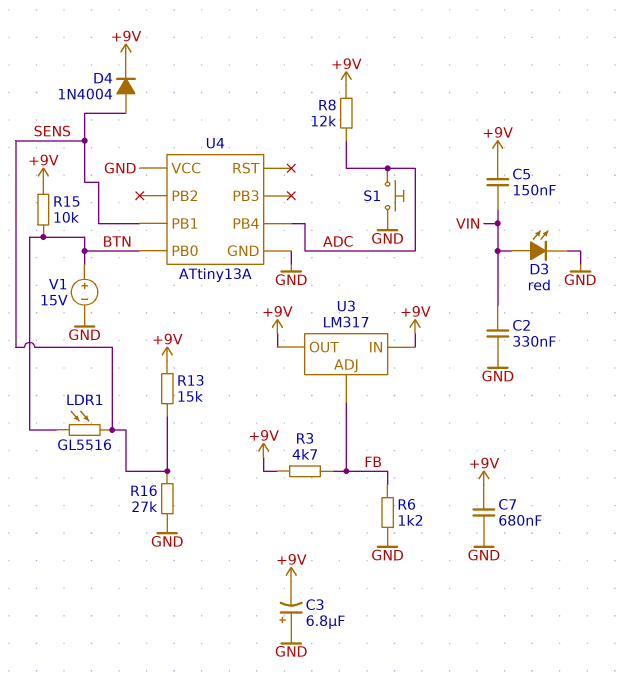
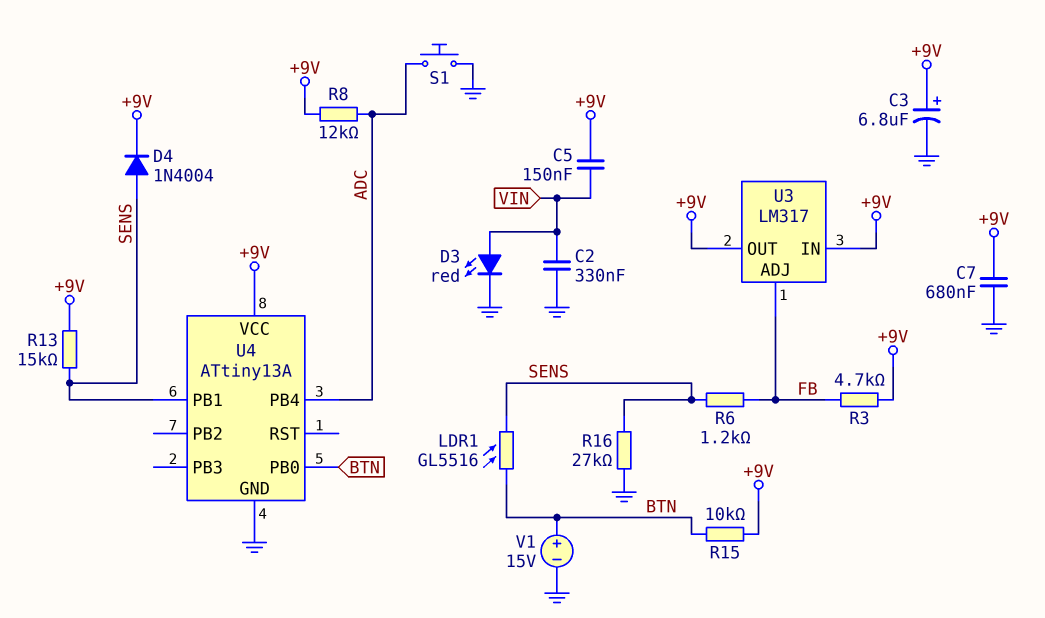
C3: 6.8uF (plus GND, minus +9V) -> 6.8uF (plus +9V, minus GND)
R6: 1.2k (FB, GND) -> 1.2k (FB, SENS)
U4 pin VCC: GND -> +9V

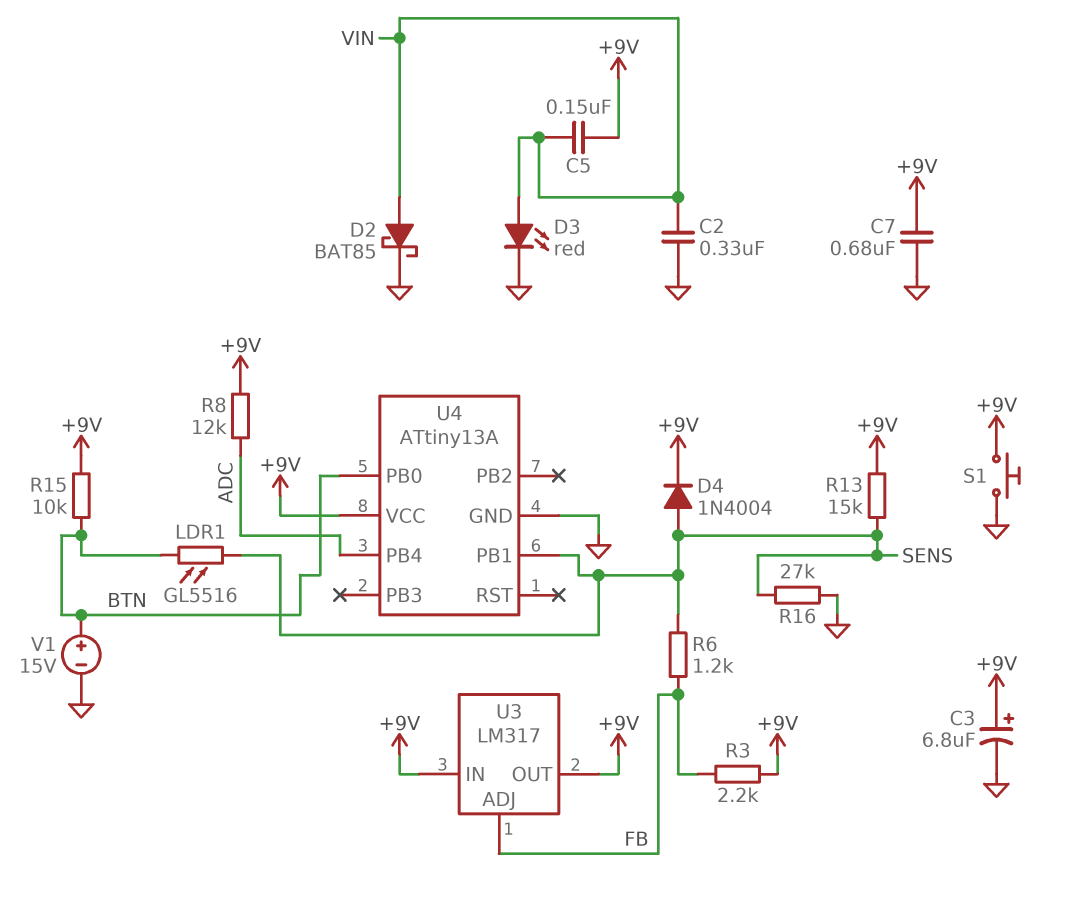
D2: none -> schottky BAT85 (A VIN, K GND)
R3: 4.7k (+9V, FB) -> 2.2k (+9V, FB)
S1: button (ADC, GND) -> button (+9V, GND)

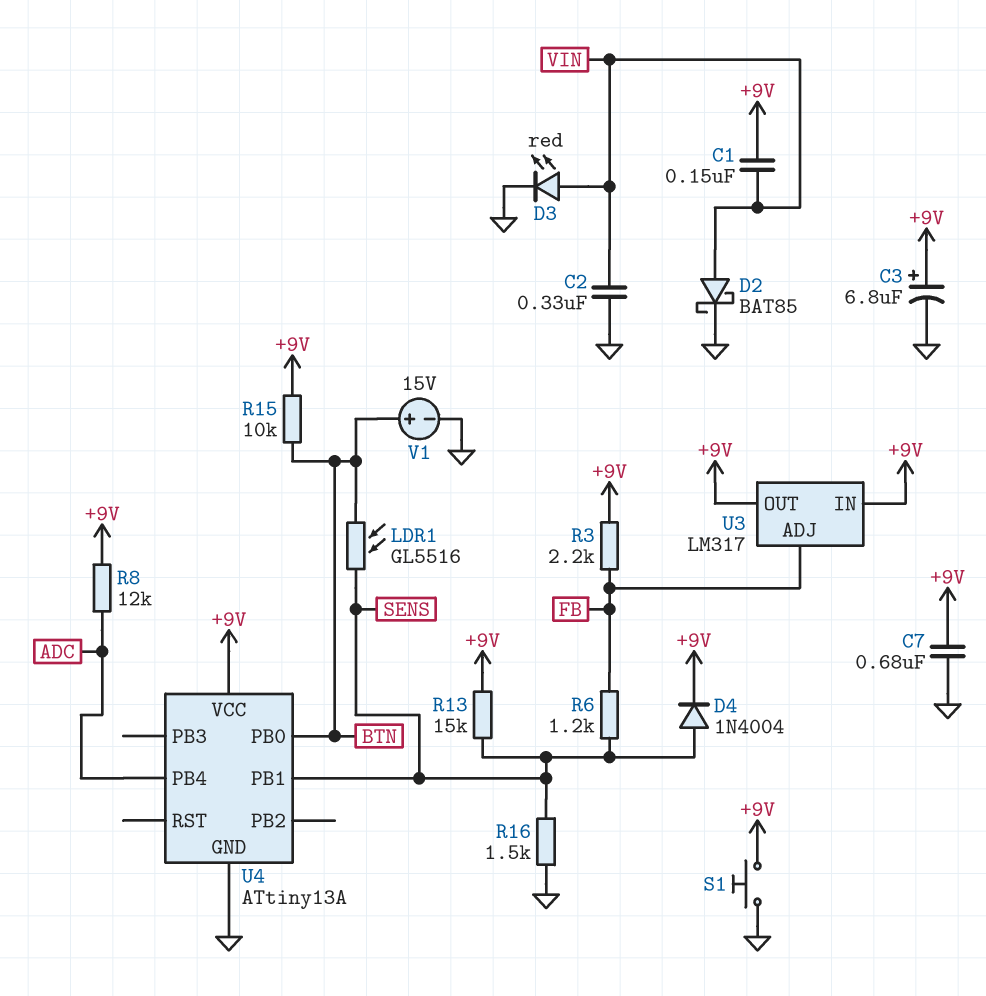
C1: none -> 150nF (+9V, VIN)
C5: 150nF (+9V, VIN) -> none
R16: 27k (GND, SENS) -> 1.5k (GND, SENS)

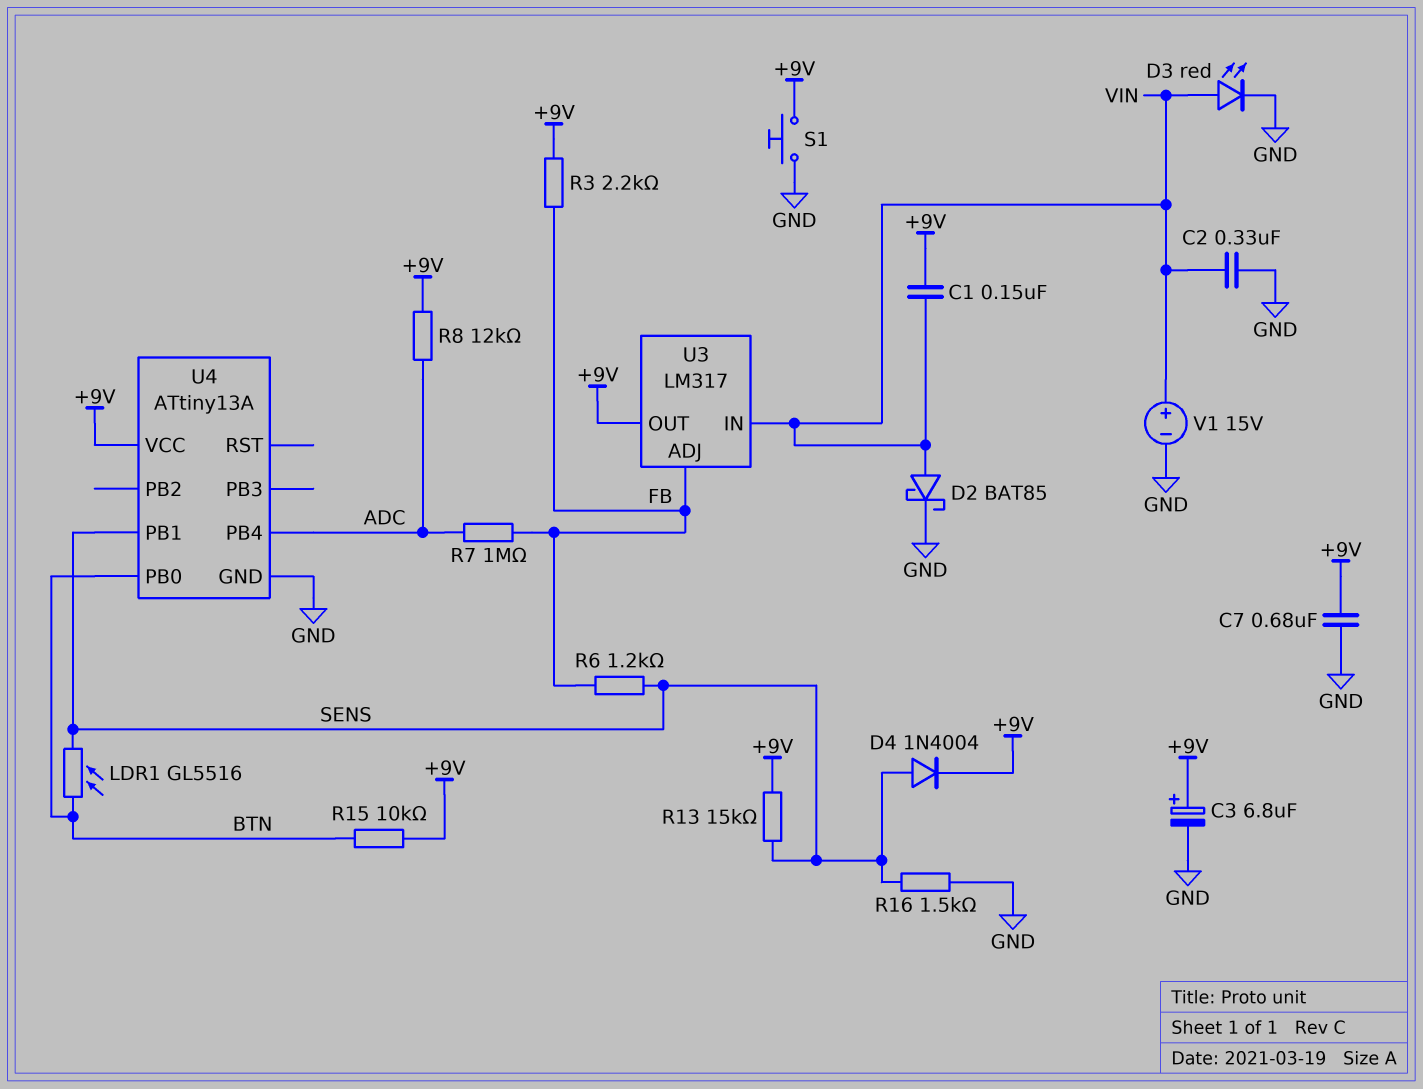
R7: none -> 1M (ADC, FB)
U3 pin IN: +9V -> VIN
V1: 15V (plus BTN, minus GND) -> 15V (plus VIN, minus GND)

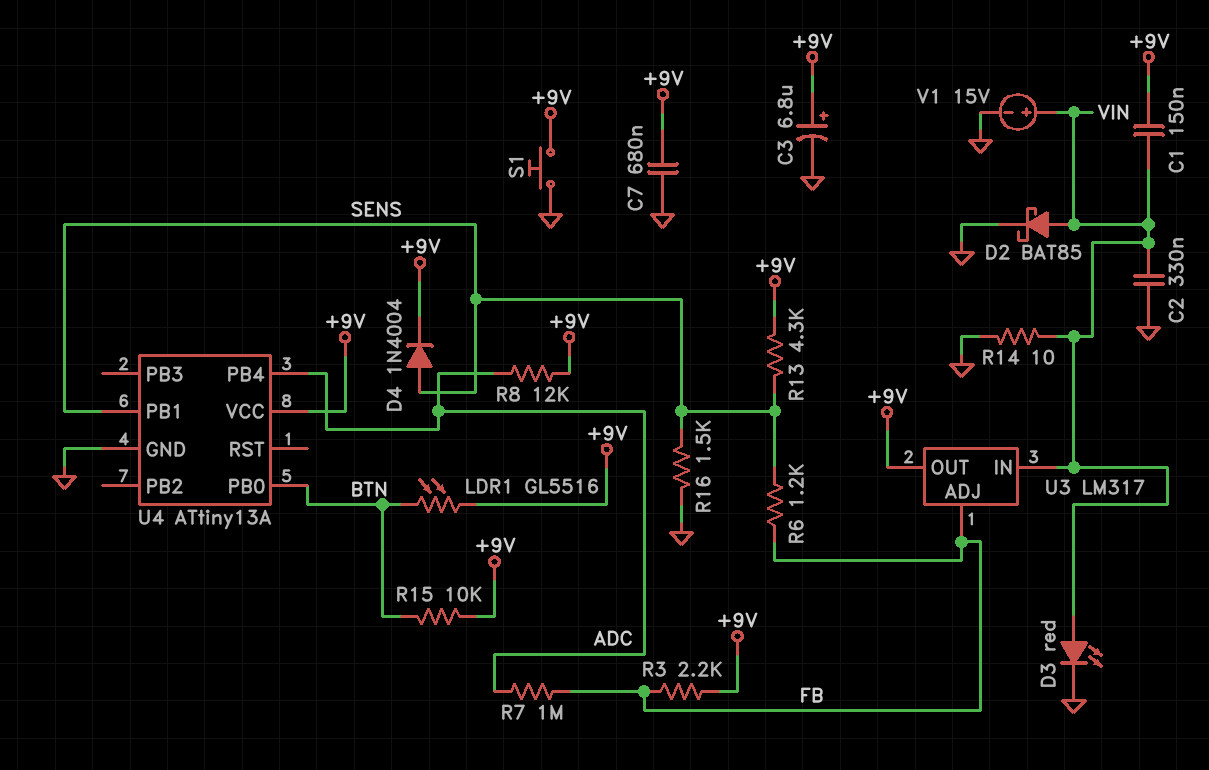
LDR1: GL5516 (BTN, SENS) -> GL5516 (+9V, BTN)
R13: 15k (+9V, SENS) -> 4.3k (+9V, SENS)
R14: none -> 10 (GND, VIN)

